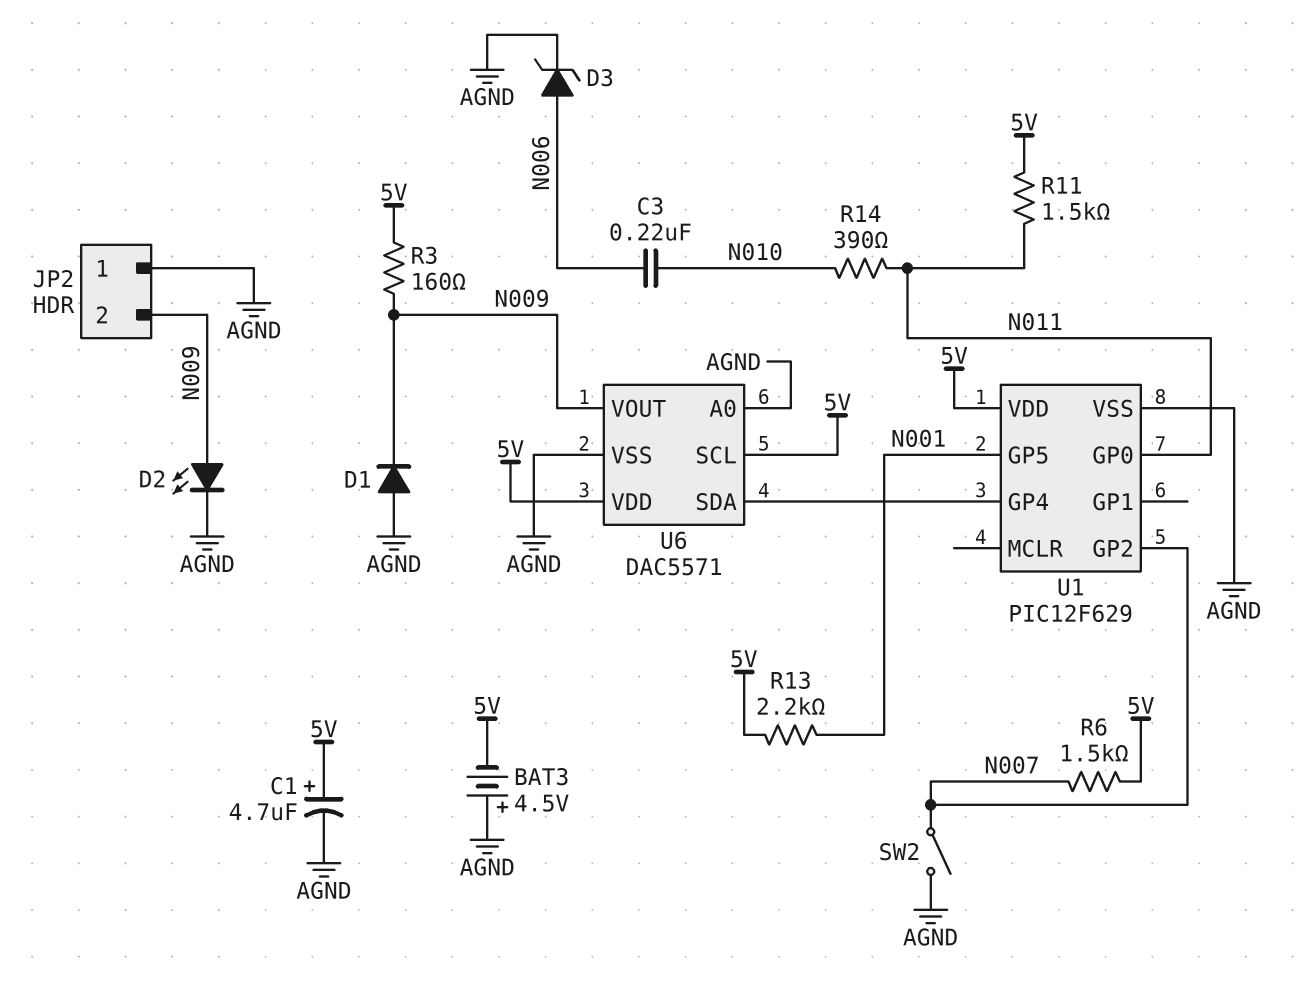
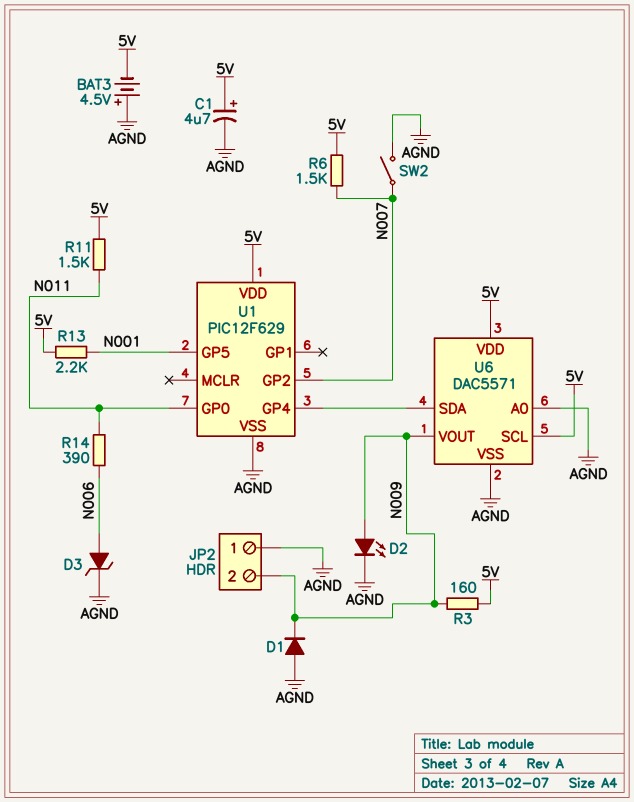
C3: 220nF (N006, N010) -> none
R14: 390 (N010, N011) -> 390 (N006, N011)

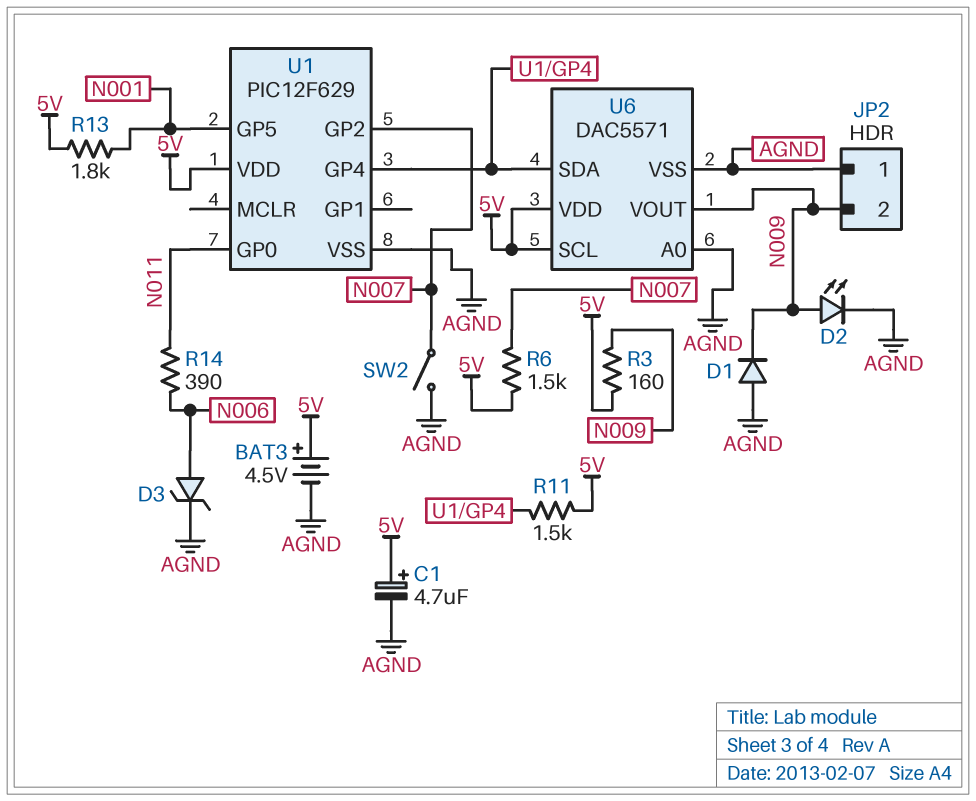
BAT3: 4.5V (plus AGND, minus 5V) -> 4.5V (plus 5V, minus AGND)
R11: 1.5k (5V, N011) -> 1.5k (5V, U1/GP4)
R13: 2.2k (5V, N001) -> 1.8k (5V, N001)

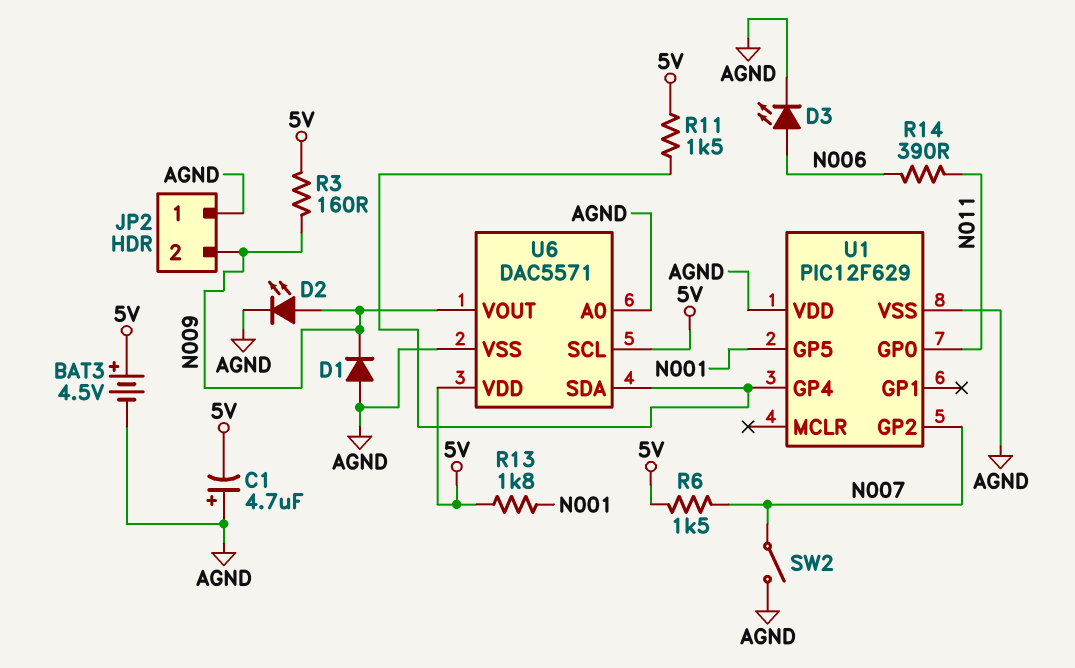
C1: 4.7uF (plus 5V, minus AGND) -> 4.7uF (plus AGND, minus 5V)
D3: zener (A N006, K AGND) -> LED (A N006, K AGND)
U1 pin VDD: 5V -> AGND

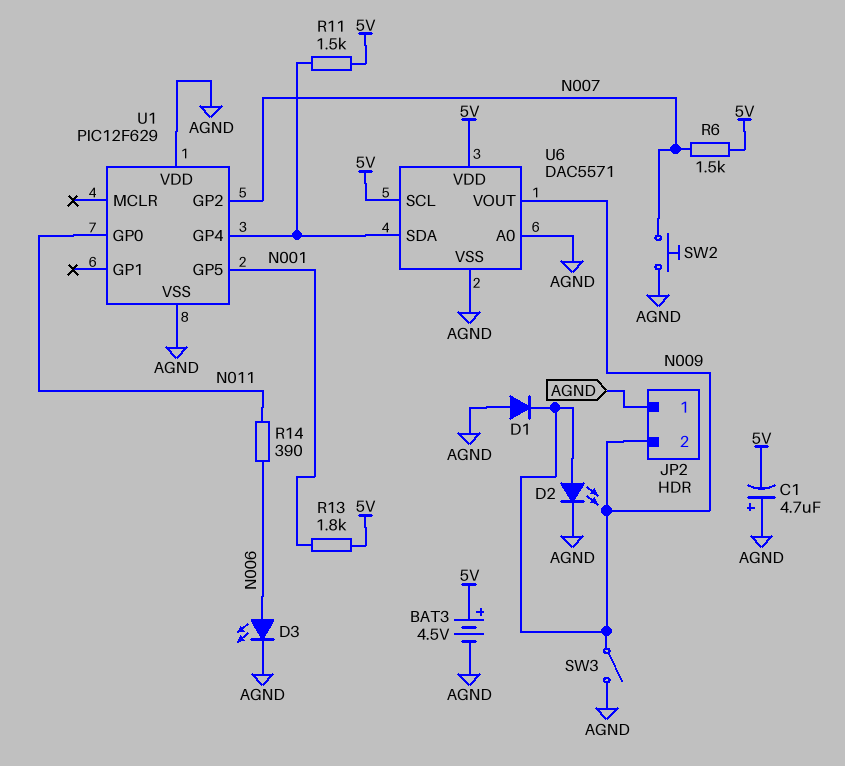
R3: 160 (5V, N009) -> none
SW2: switch (AGND, N007) -> button (AGND, N007)
SW3: none -> switch (AGND, N009)

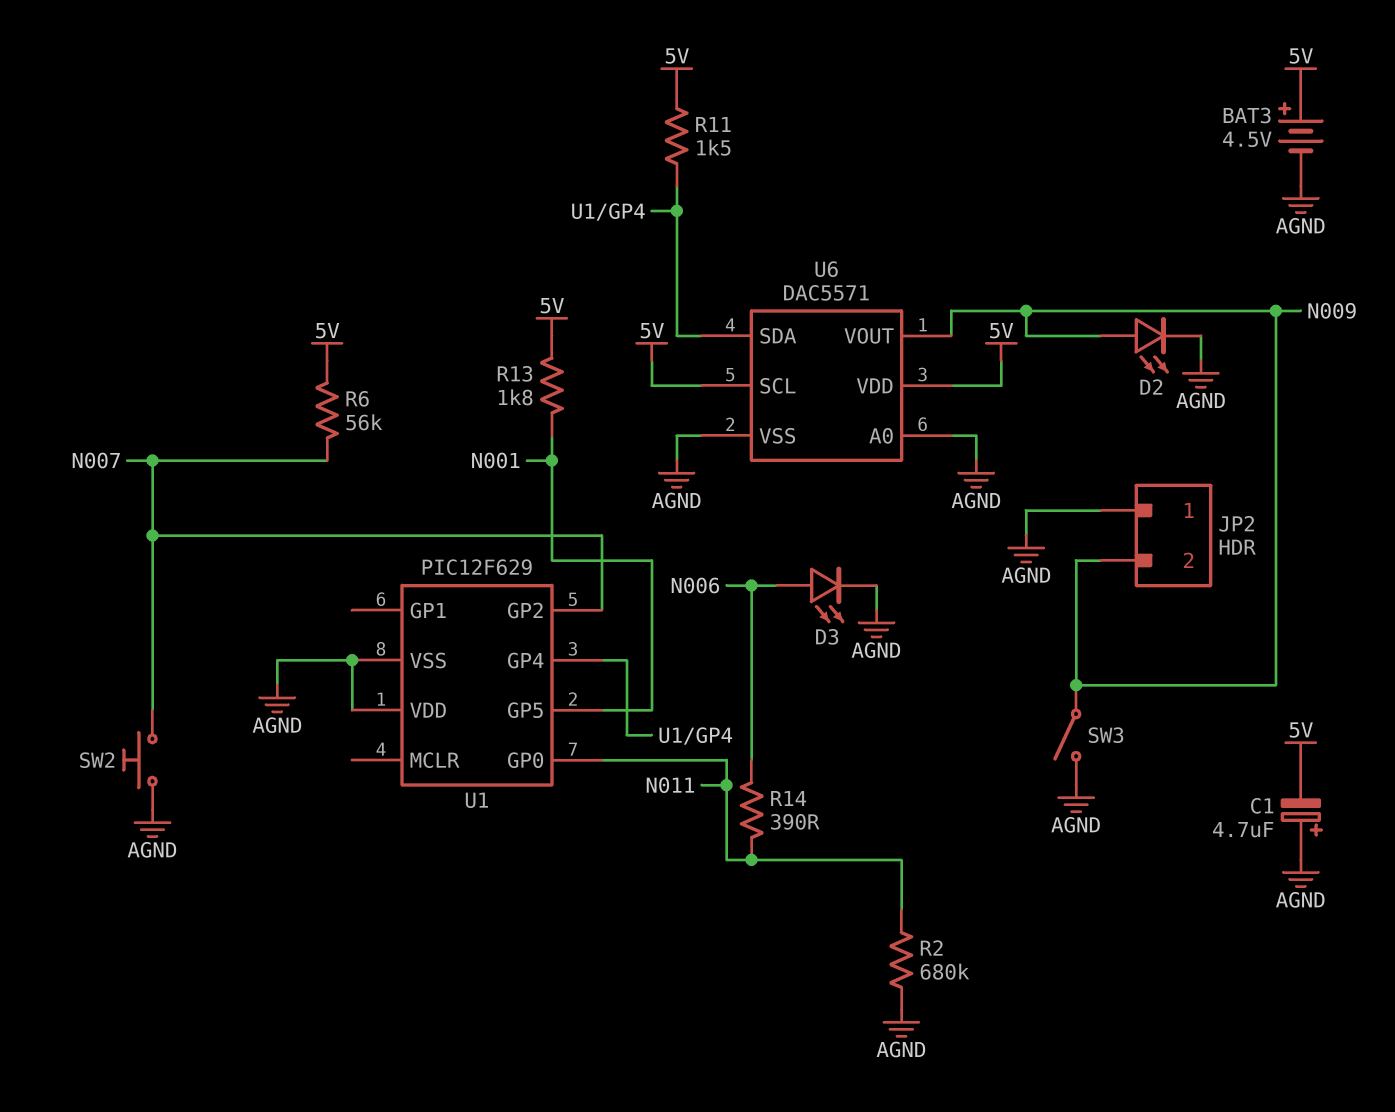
D1: diode (A AGND, K N009) -> none
R2: none -> 680k (AGND, N011)
R6: 1.5k (5V, N007) -> 56k (5V, N007)

